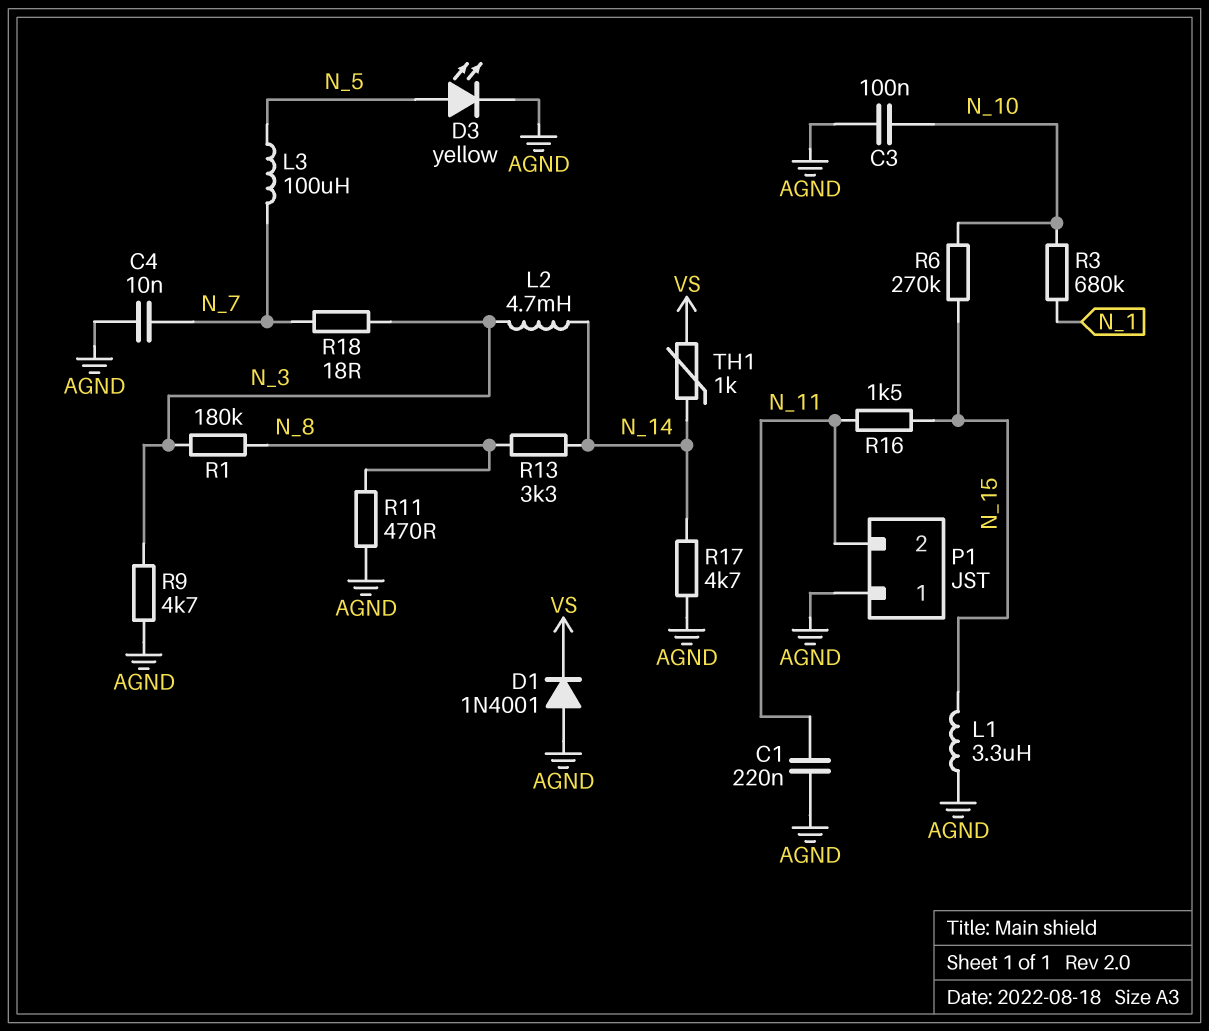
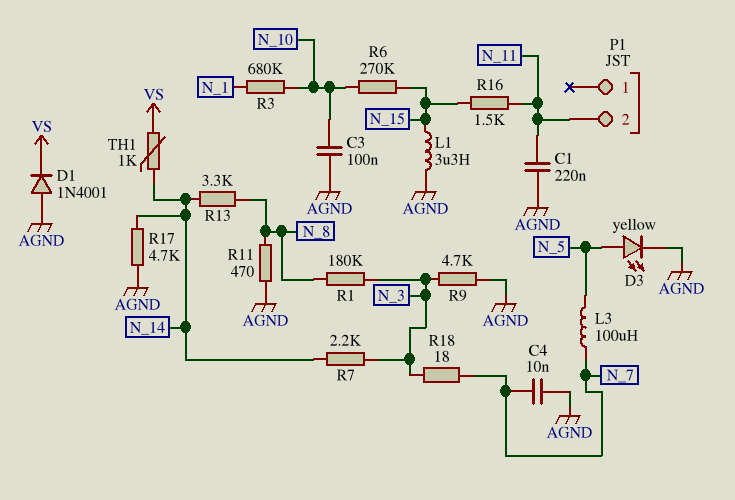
L2: 4.7mH (N_3, N_14) -> none
P1 pin 1: AGND -> none
R7: none -> 2.2k (N_3, N_14)

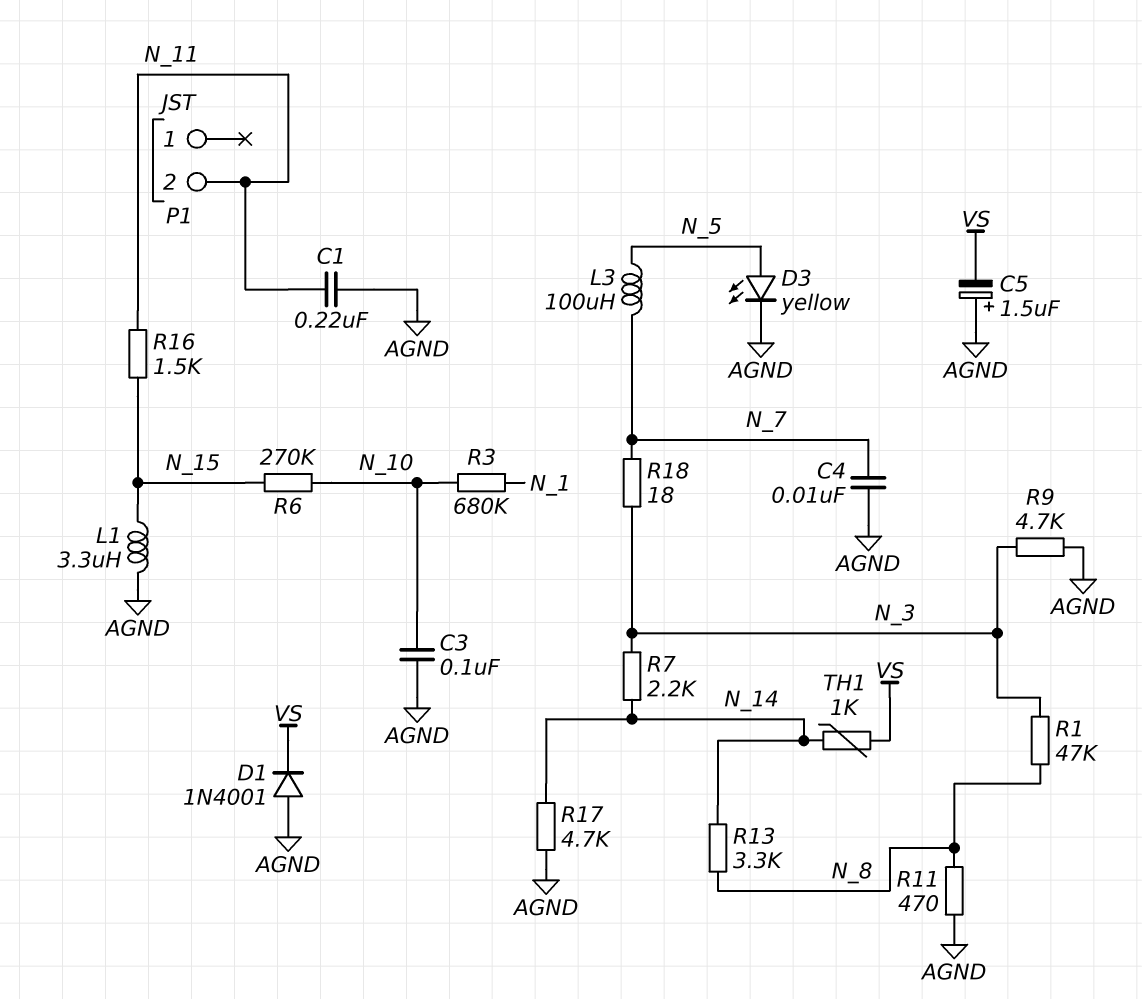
C5: none -> 1.5uF (plus AGND, minus VS)
R1: 180k (N_3, N_8) -> 47k (N_3, N_8)

